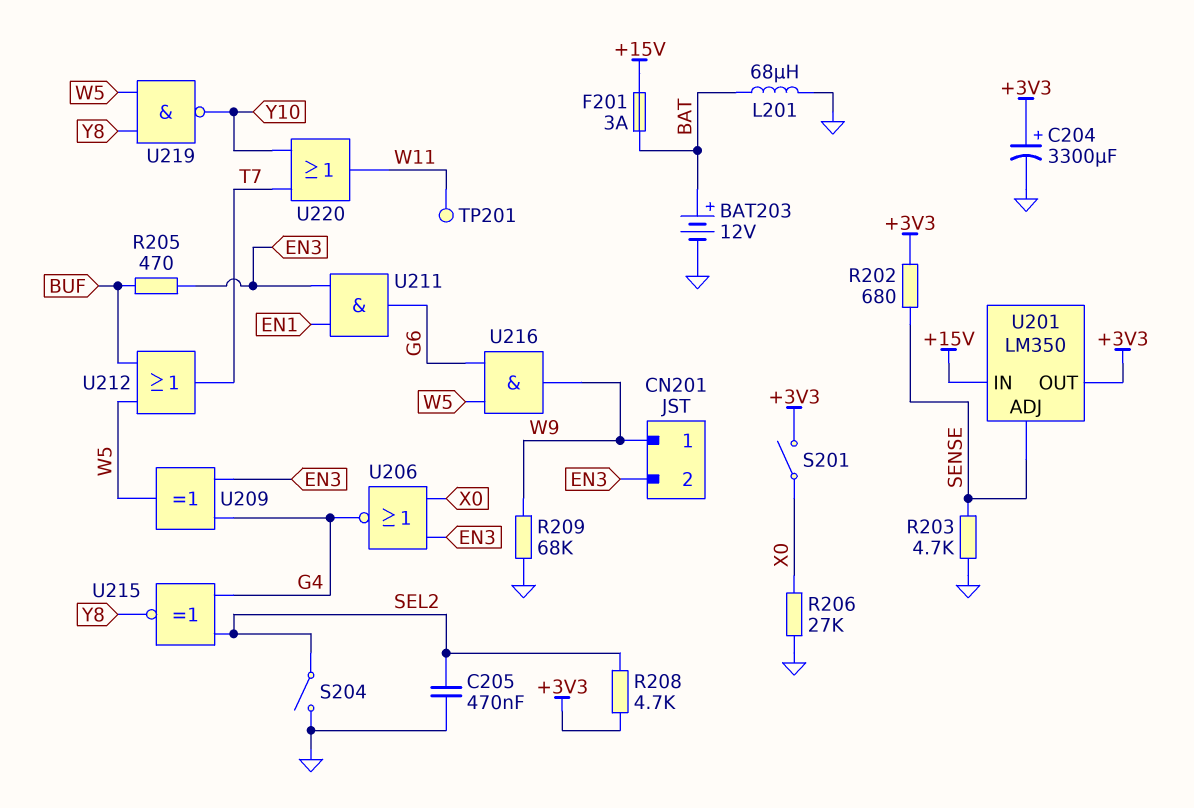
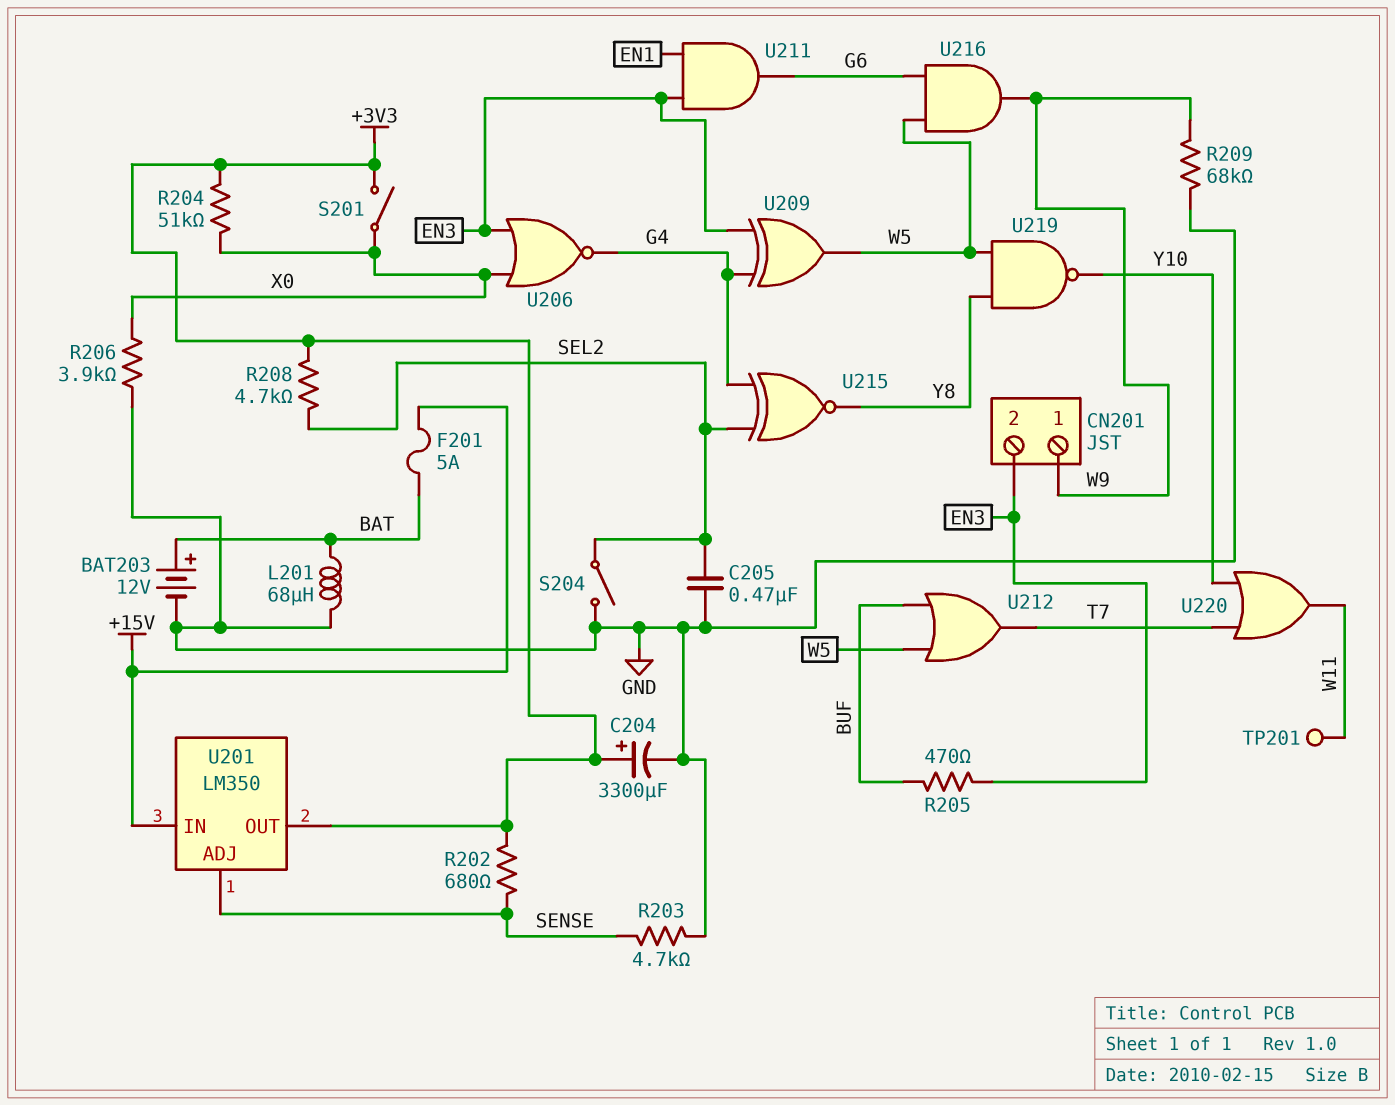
F201: 3A (+15V, BAT) -> 5A (+15V, BAT)
R204: none -> 51k (+3V3, X0)
R206: 27k (GND, X0) -> 3.9k (GND, X0)

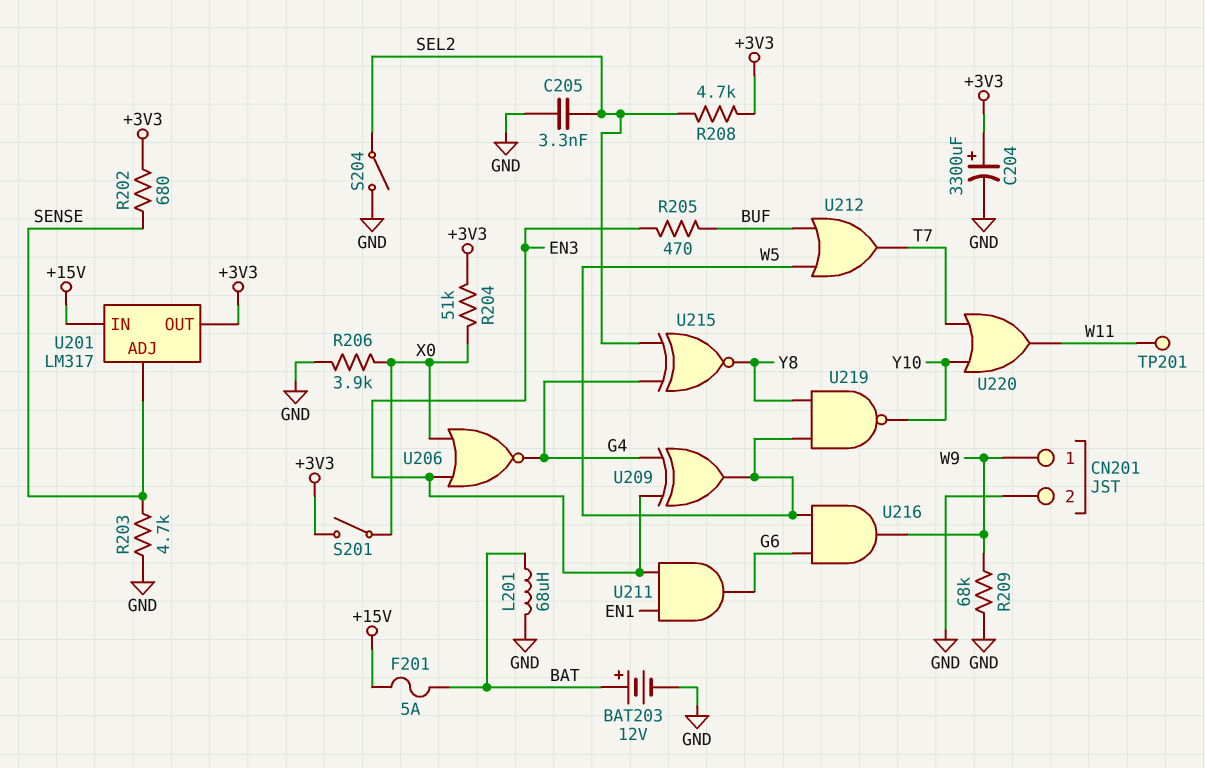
C205: 470nF (GND, SEL2) -> 3.3nF (GND, SEL2)
CN201 pin 2: EN3 -> GND
U201: LM350 -> LM317

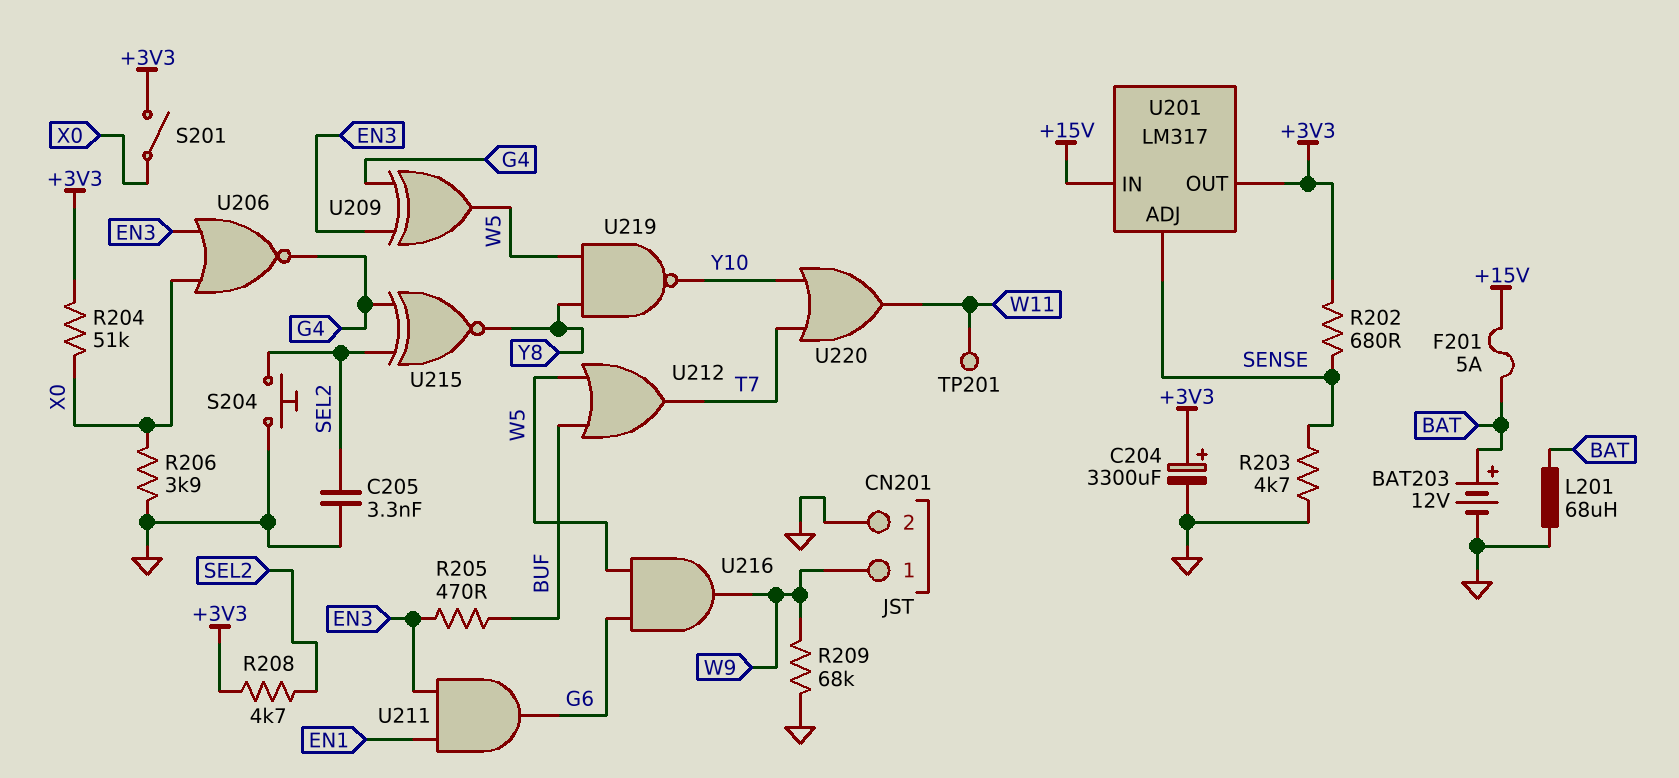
S204: switch (GND, SEL2) -> button (GND, SEL2)

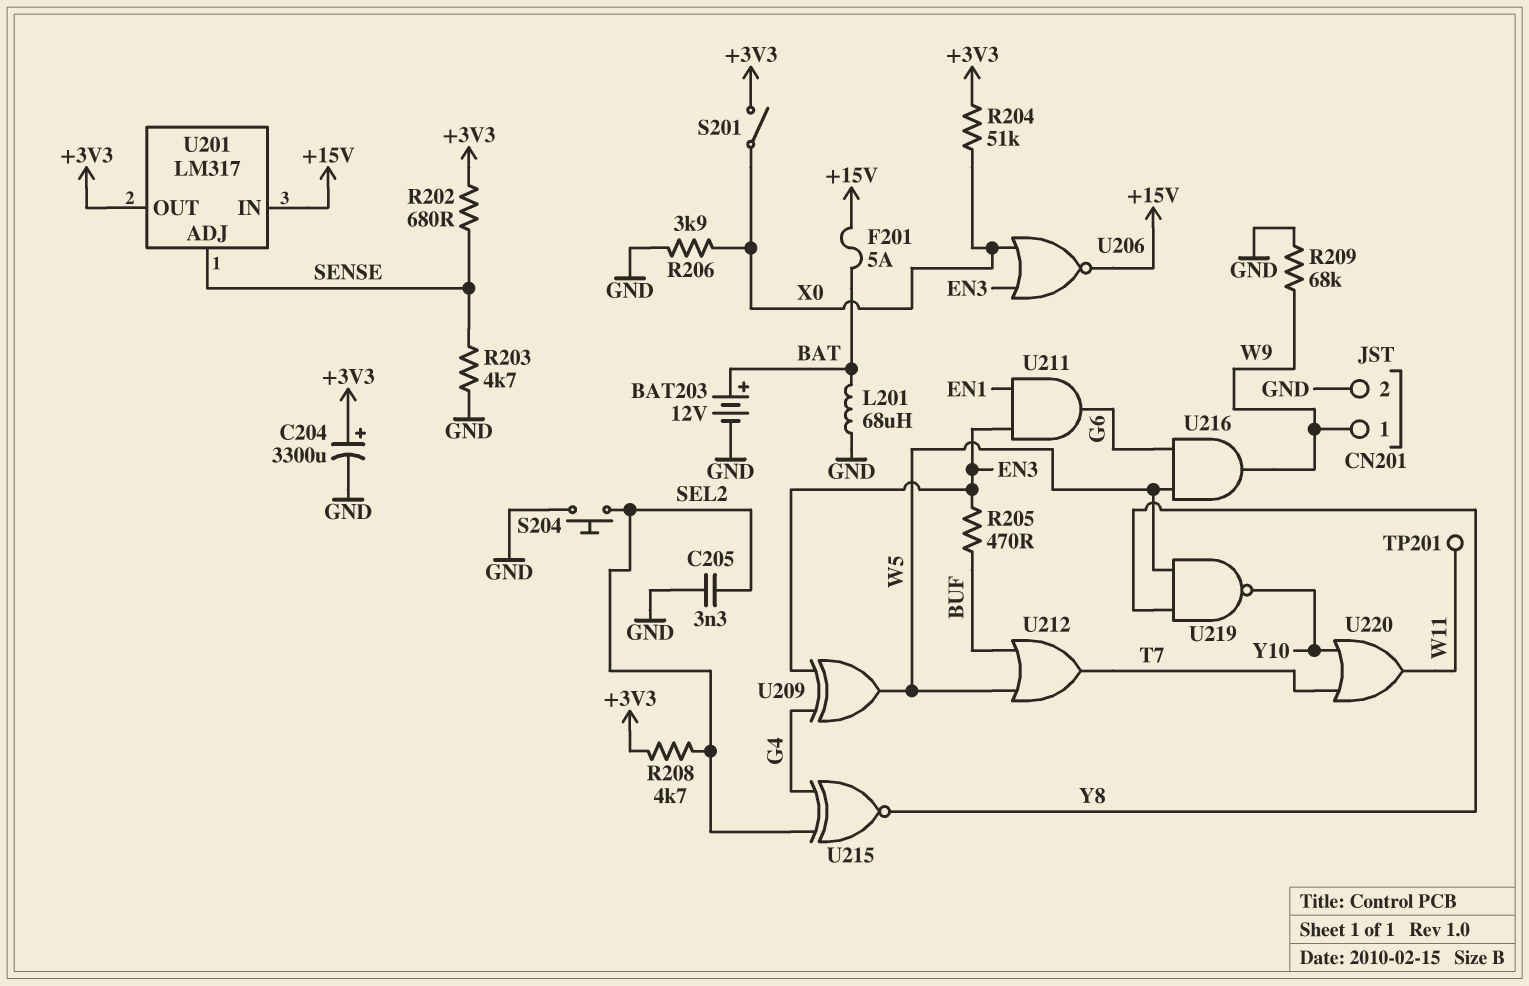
U206: NOR (in EN3, in X0, out G4) -> NOR (in EN3, in X0, out +15V)

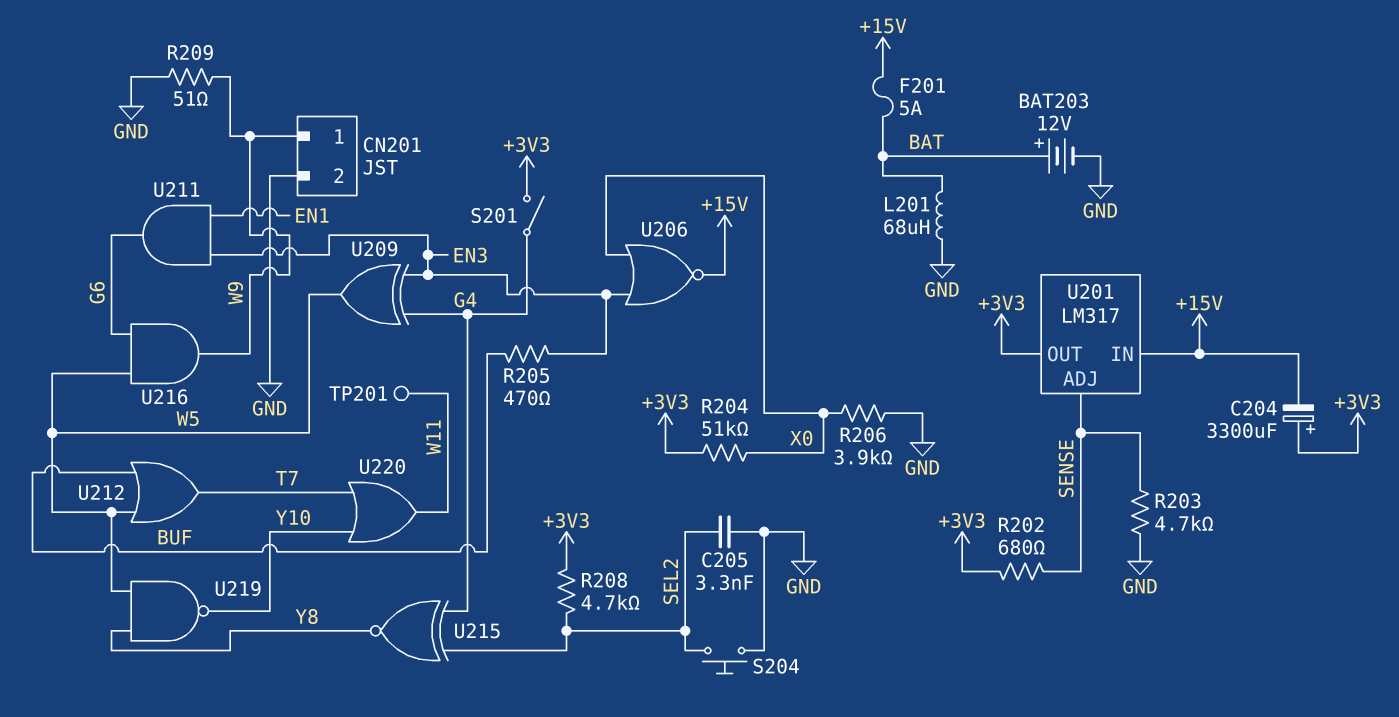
C204: 3300uF (plus +3V3, minus GND) -> 3300uF (plus +3V3, minus +15V)
R209: 68k (GND, W9) -> 51 (GND, W9)
S201: switch (+3V3, X0) -> switch (+3V3, G4)

